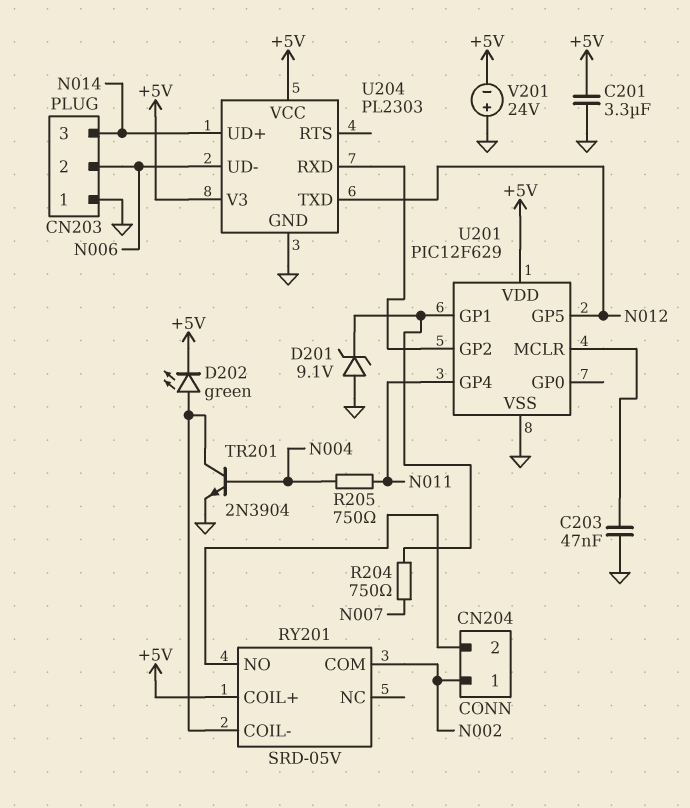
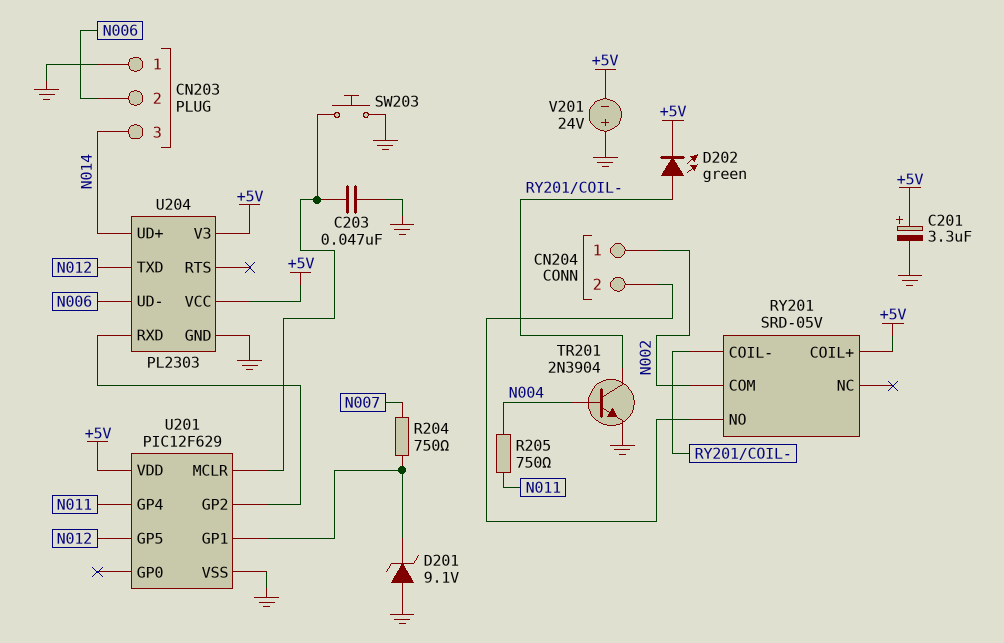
C201: 3.3uF (+5V, GND) -> 3.3uF (plus +5V, minus GND)
SW203: none -> button (GND, U201/MCLR)

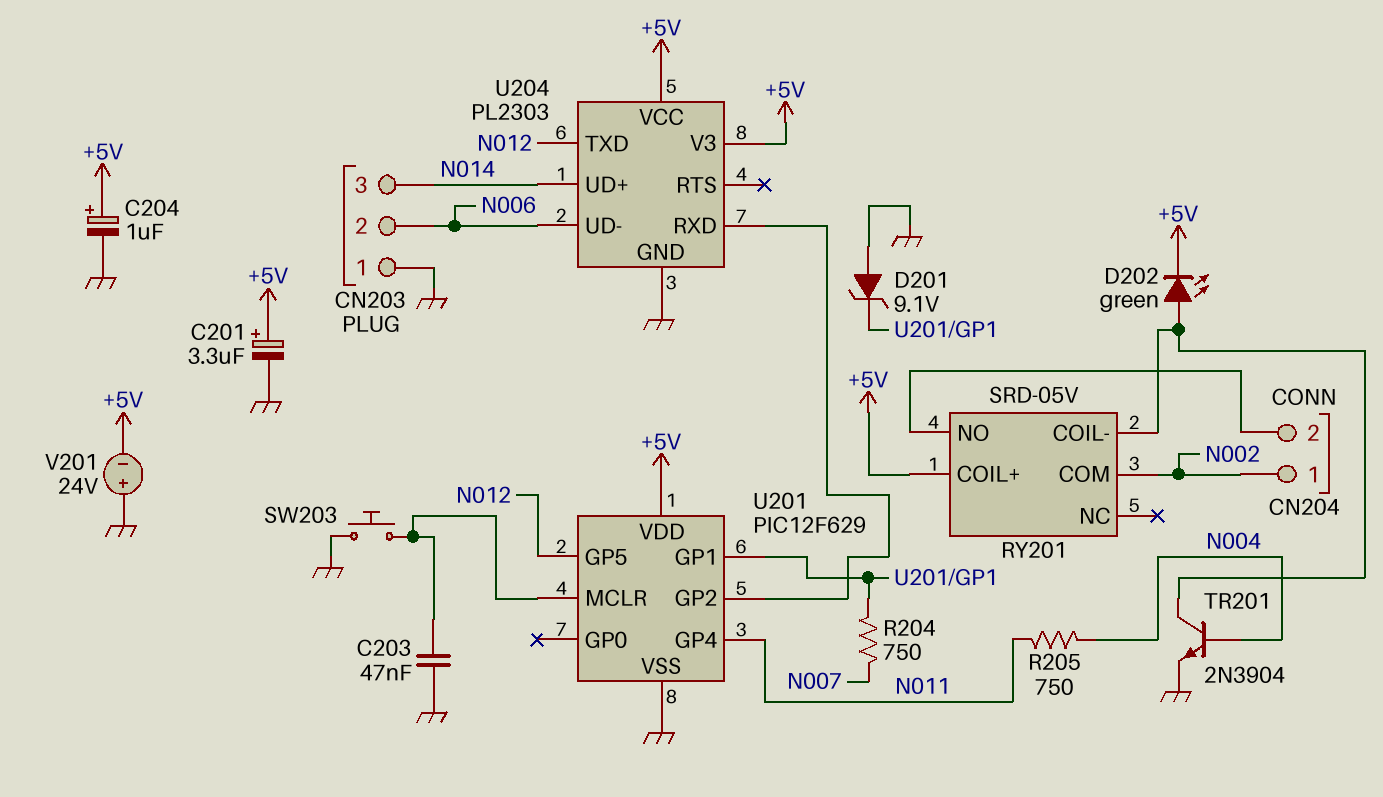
C204: none -> 1uF (plus +5V, minus GND)

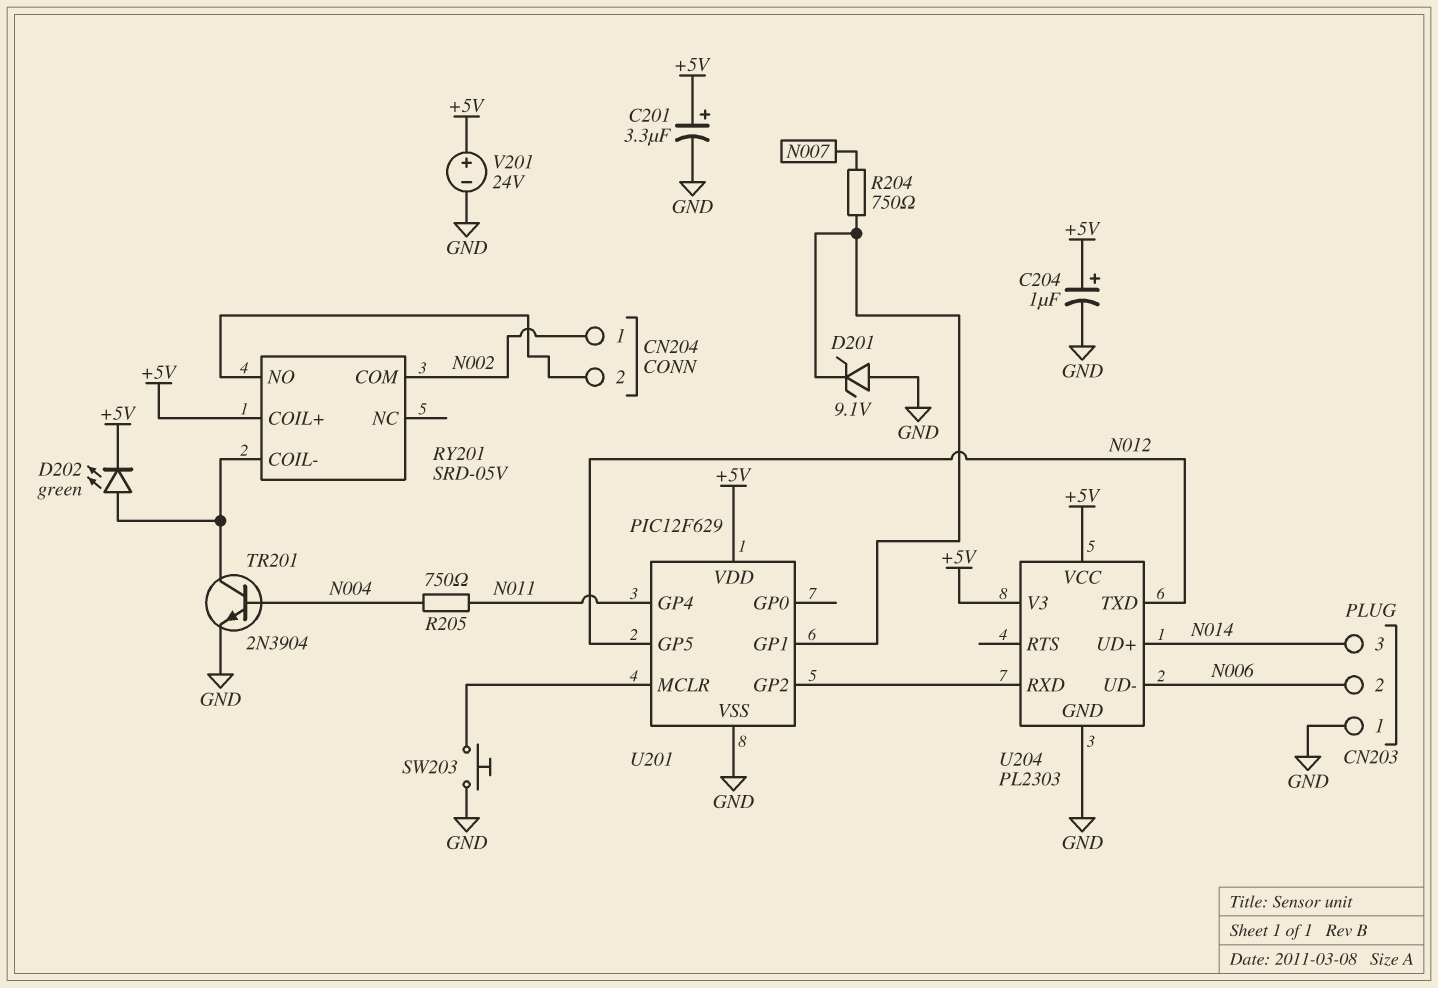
C203: 47nF (GND, U201/MCLR) -> none
V201: 24V (plus GND, minus +5V) -> 24V (plus +5V, minus GND)

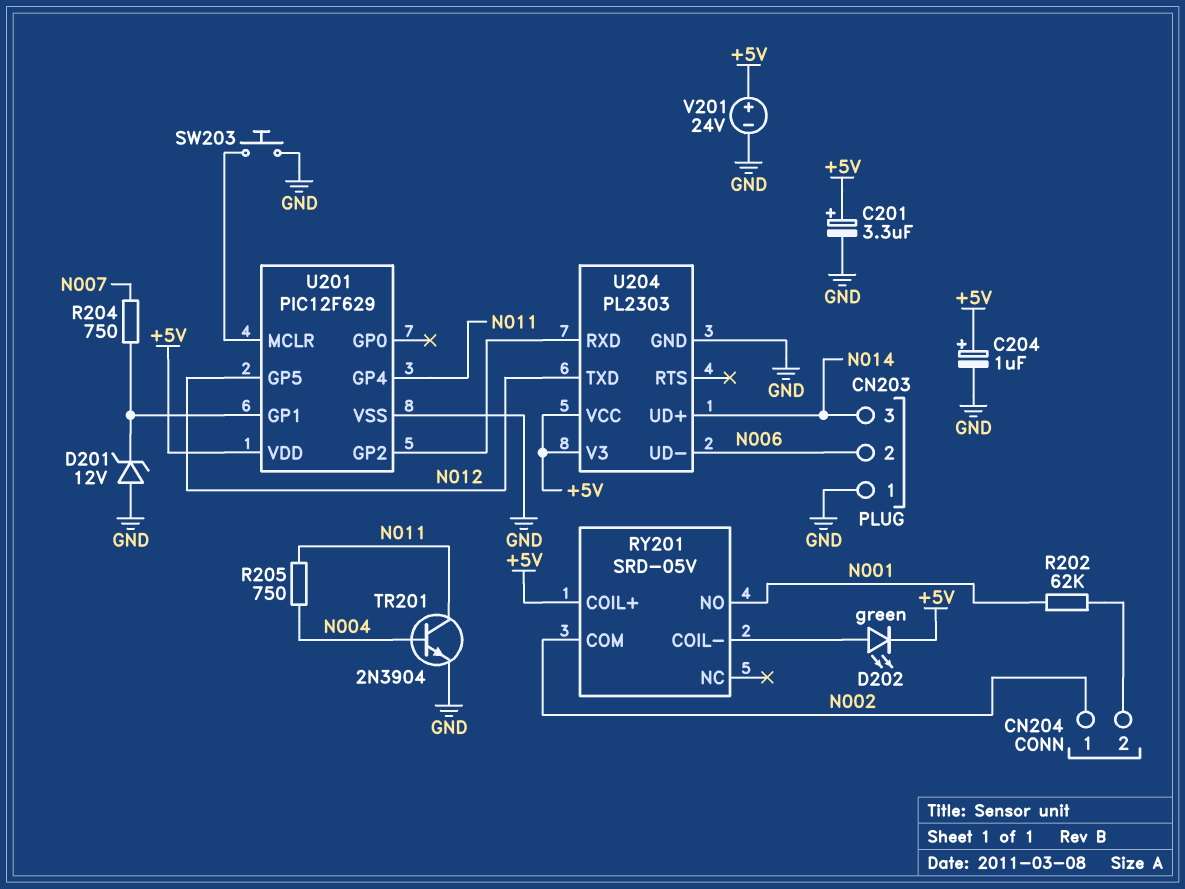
D201: zener 9.1V (A GND, K U201/GP1) -> zener 12V (A GND, K U201/GP1)
R202: none -> 62k (CN204/2, N001)
RY201 pin NO: CN204/2 -> N001
TR201: NPN 2N3904 (B N004, C RY201/COIL-, E GND) -> NPN 2N3904 (B N004, C N011, E GND)

